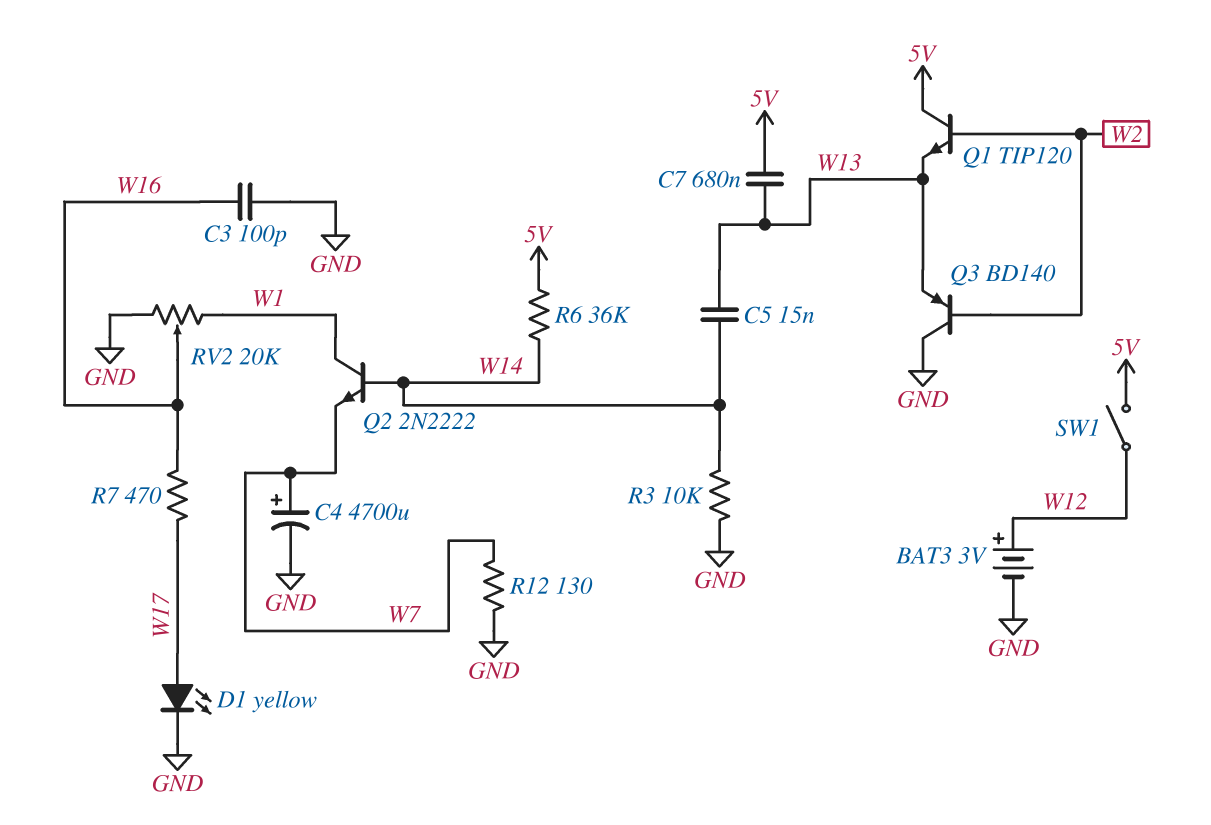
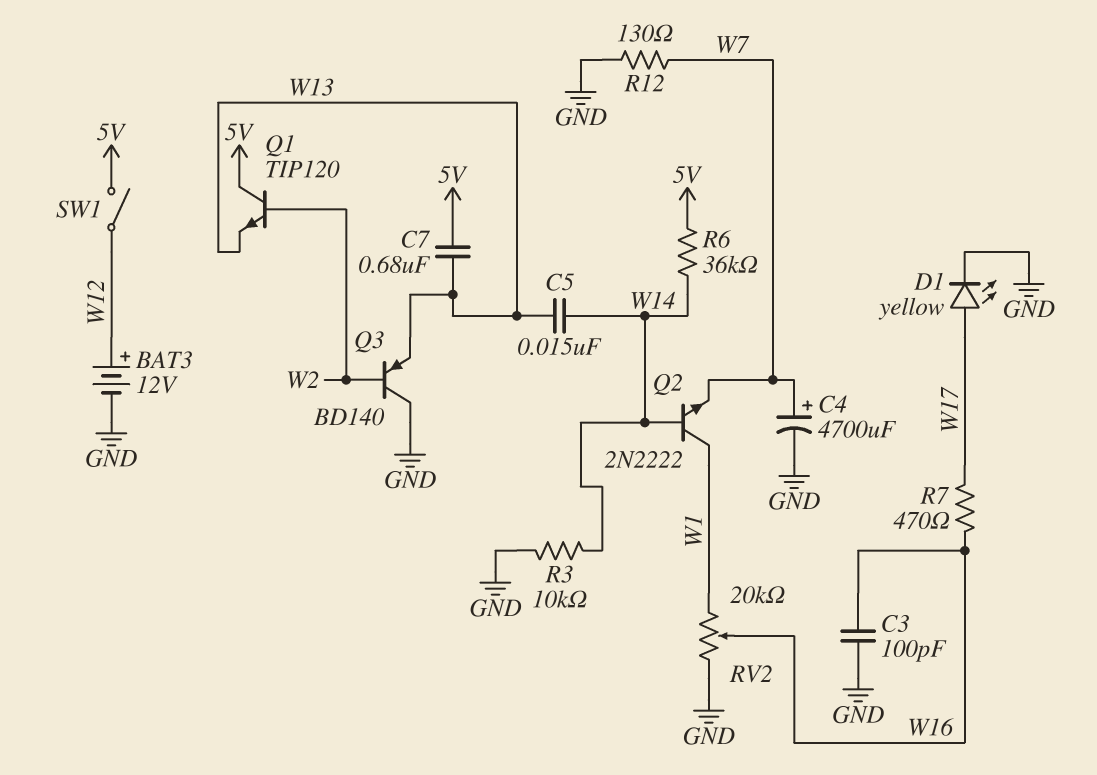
BAT3: 3V (plus W12, minus GND) -> 12V (plus W12, minus GND)

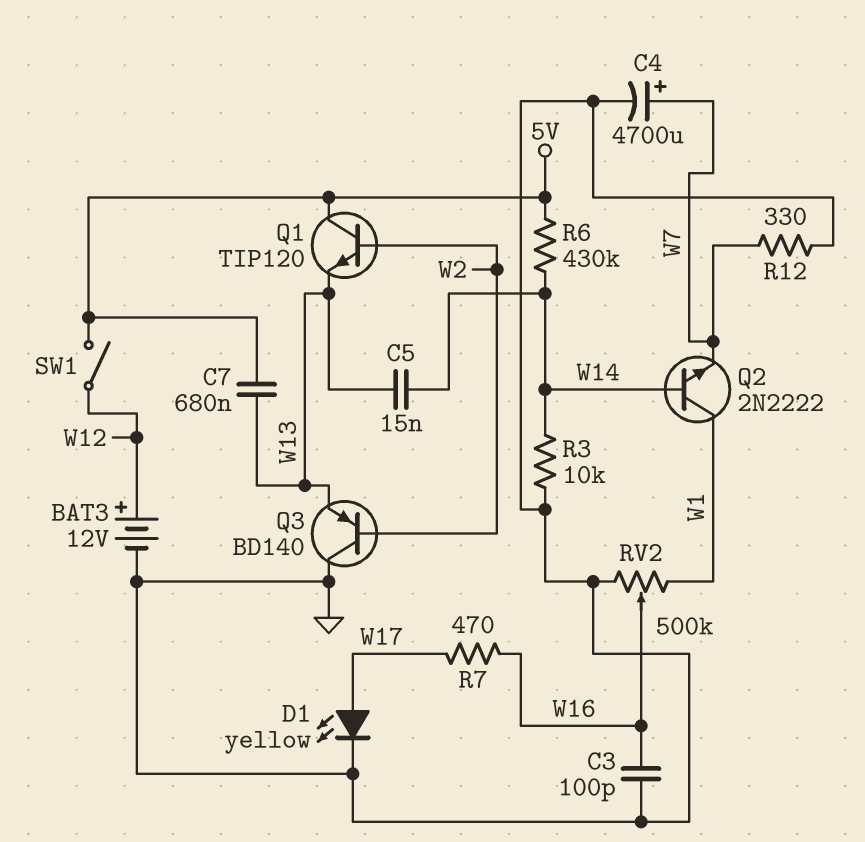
R6: 36k (5V, W14) -> 430k (5V, W14)
R12: 130 (GND, W7) -> 330 (GND, W7)
RV2: 20k (GND, W1, wiper W16) -> 500k (GND, W1, wiper W16)

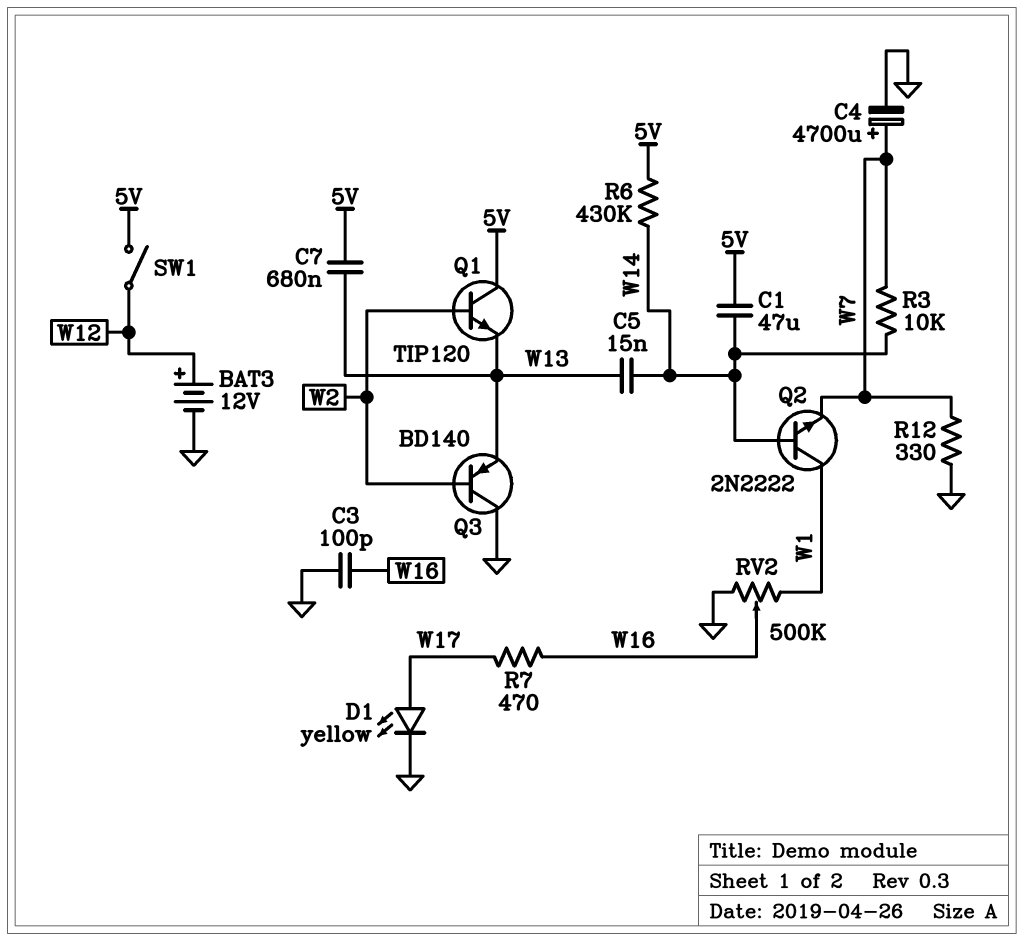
C1: none -> 47uF (5V, W14)
R3: 10k (GND, W14) -> 10k (W7, W14)

